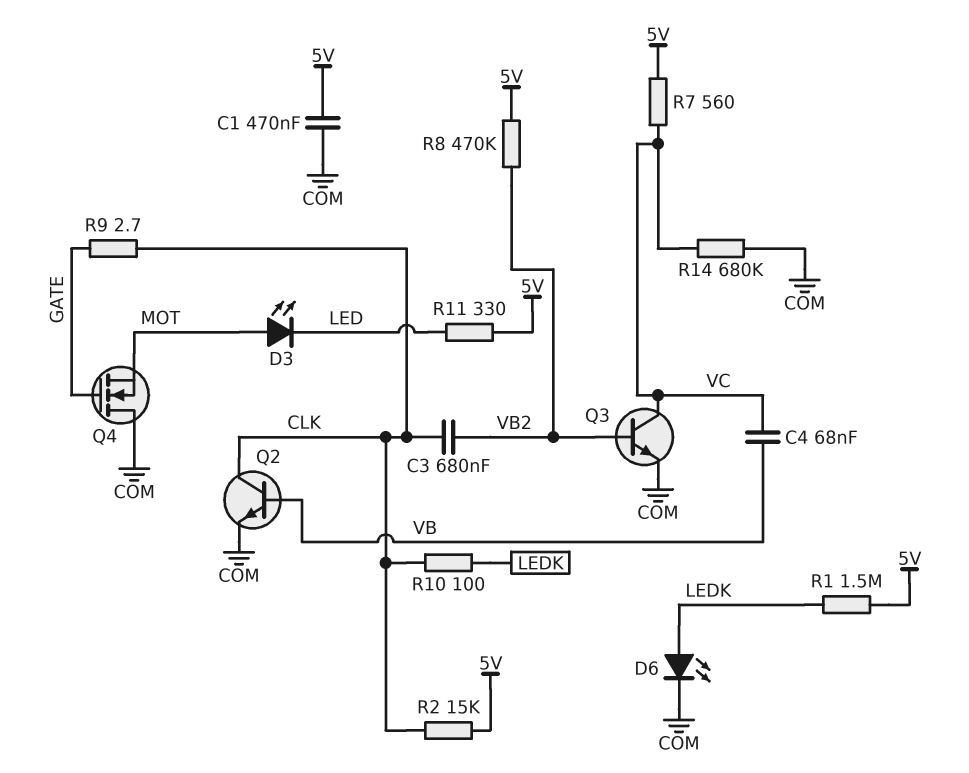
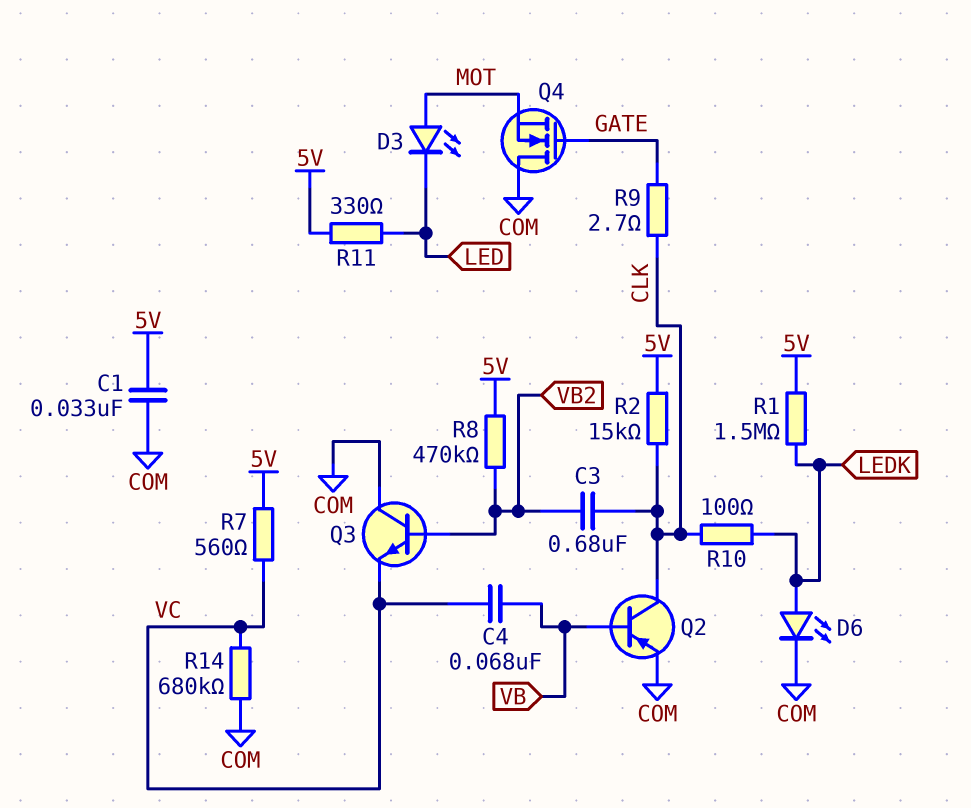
C1: 470nF (5V, COM) -> 33nF (5V, COM)
Q2: NPN (B VB, C CLK, E COM) -> PNP (B VB, C CLK, E COM)
Q3: NPN (B VB2, C VC, E COM) -> NPN (B VB2, C COM, E VC)

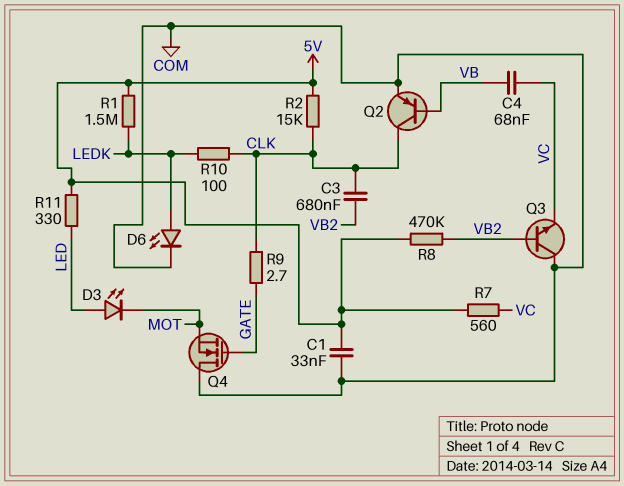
D3: LED (A MOT, K LED) -> LED (A LED, K MOT)
R14: 680k (COM, VC) -> none

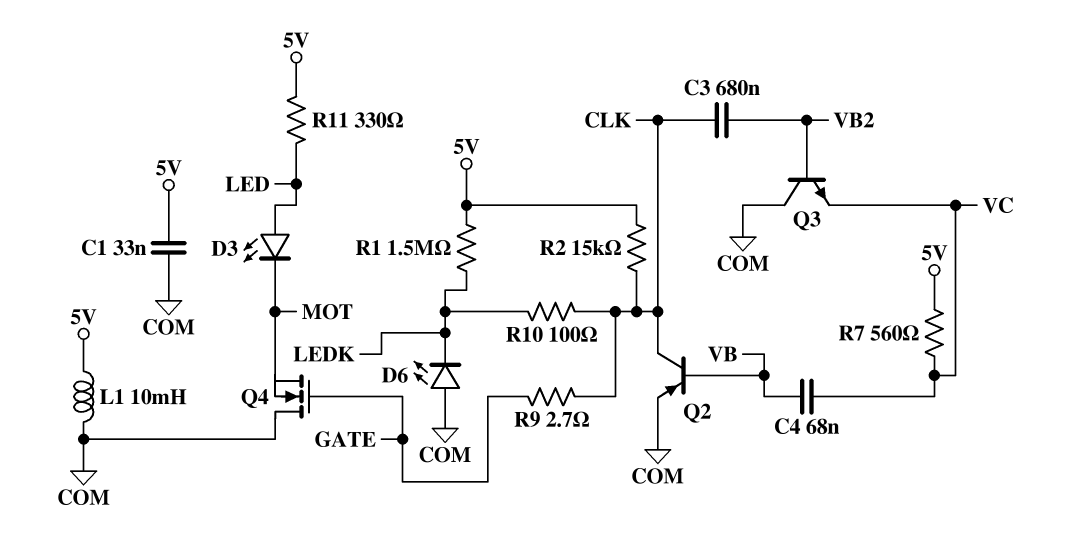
D6: LED (A LEDK, K COM) -> LED (A COM, K LEDK)
L1: none -> 10mH (5V, COM)
R8: 470k (5V, VB2) -> none

